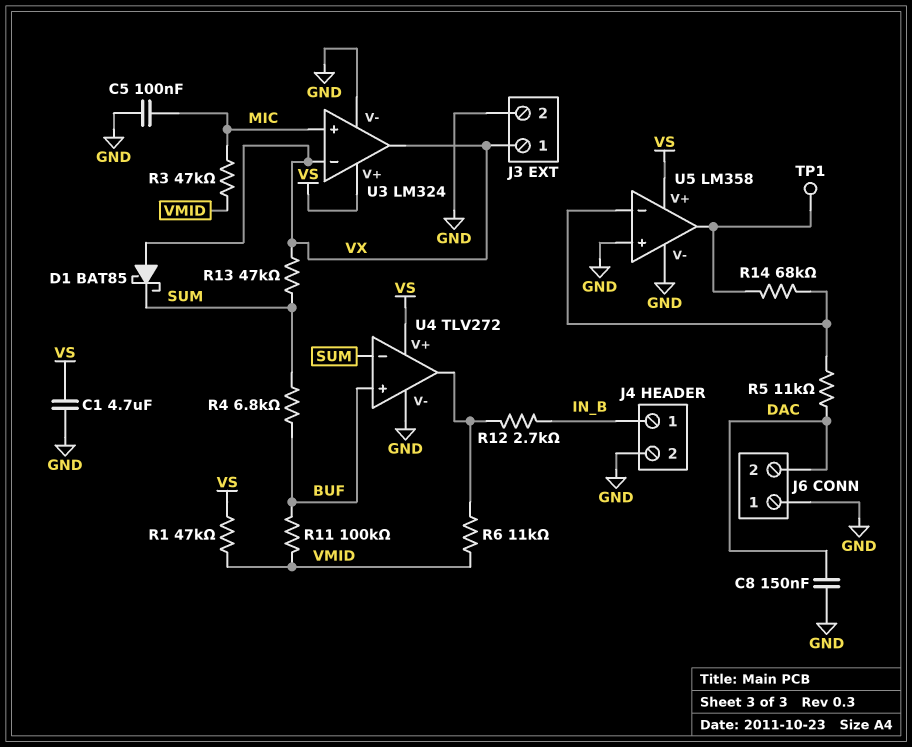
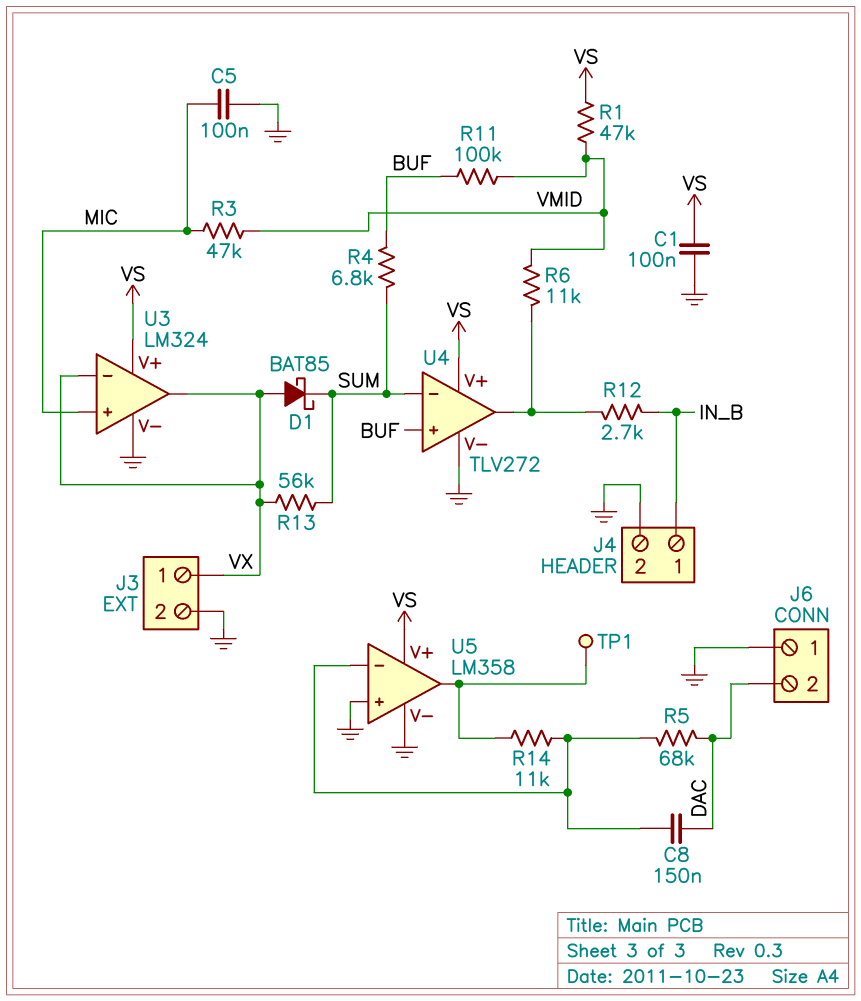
C1: 4.7uF (GND, VS) -> 100nF (GND, VS)
C8: 150nF (DAC, GND) -> 150nF (DAC, U5/in-)
R5: 11k (DAC, U5/in-) -> 68k (DAC, U5/in-)
R13: 47k (SUM, VX) -> 56k (SUM, VX)
R14: 68k (U5/in-, U5/out) -> 11k (U5/in-, U5/out)

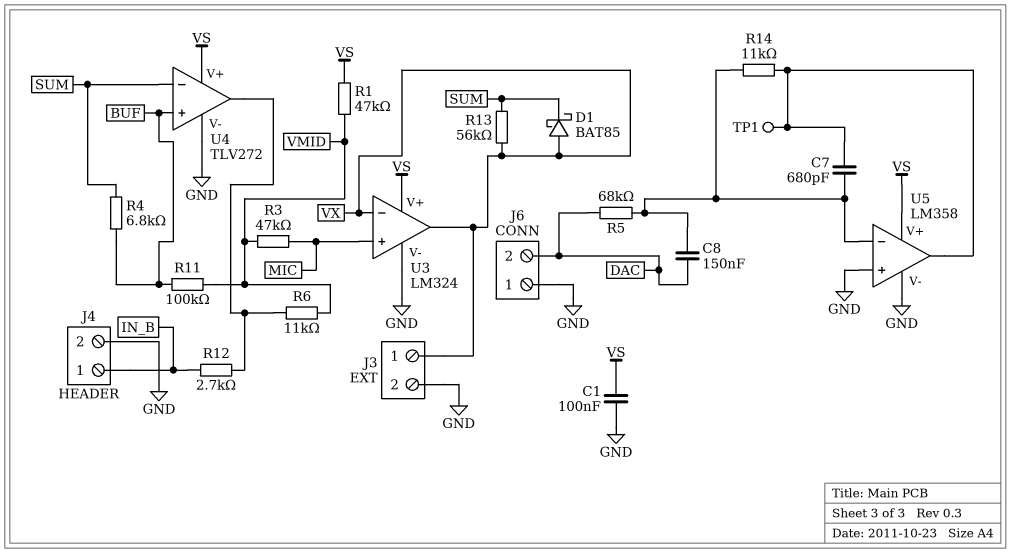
C5: 100nF (GND, MIC) -> none
C7: none -> 680pF (U5/in-, U5/out)

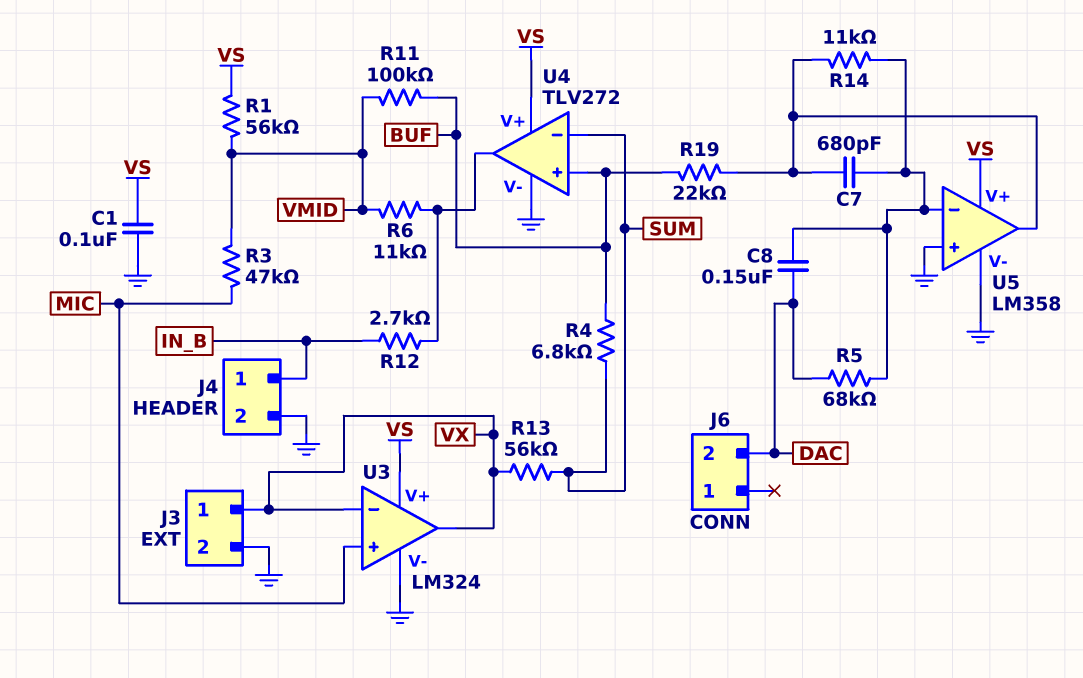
D1: schottky BAT85 (A VX, K SUM) -> none
J6 pin 1: GND -> none
R1: 47k (VMID, VS) -> 56k (VMID, VS)
R19: none -> 22k (BUF, U5/out)
TP1: test point (U5/out) -> none

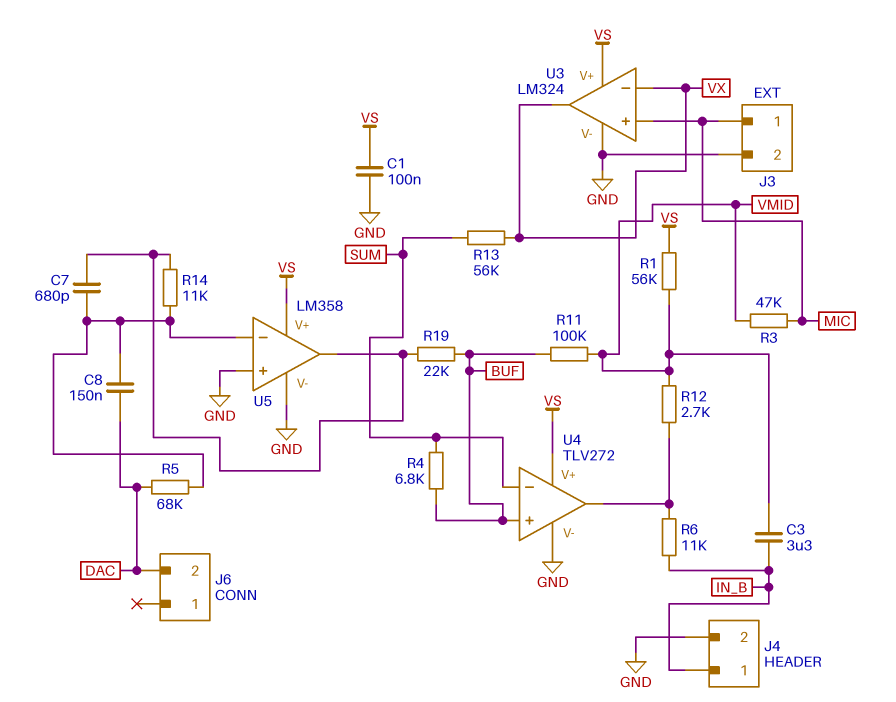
C3: none -> 3.3uF (IN_B, VMID)
J3 pin 1: VX -> MIC
R6: 11k (U4/out, VMID) -> 11k (IN_B, U4/out)
R12: 2.7k (IN_B, U4/out) -> 2.7k (U4/out, VMID)

